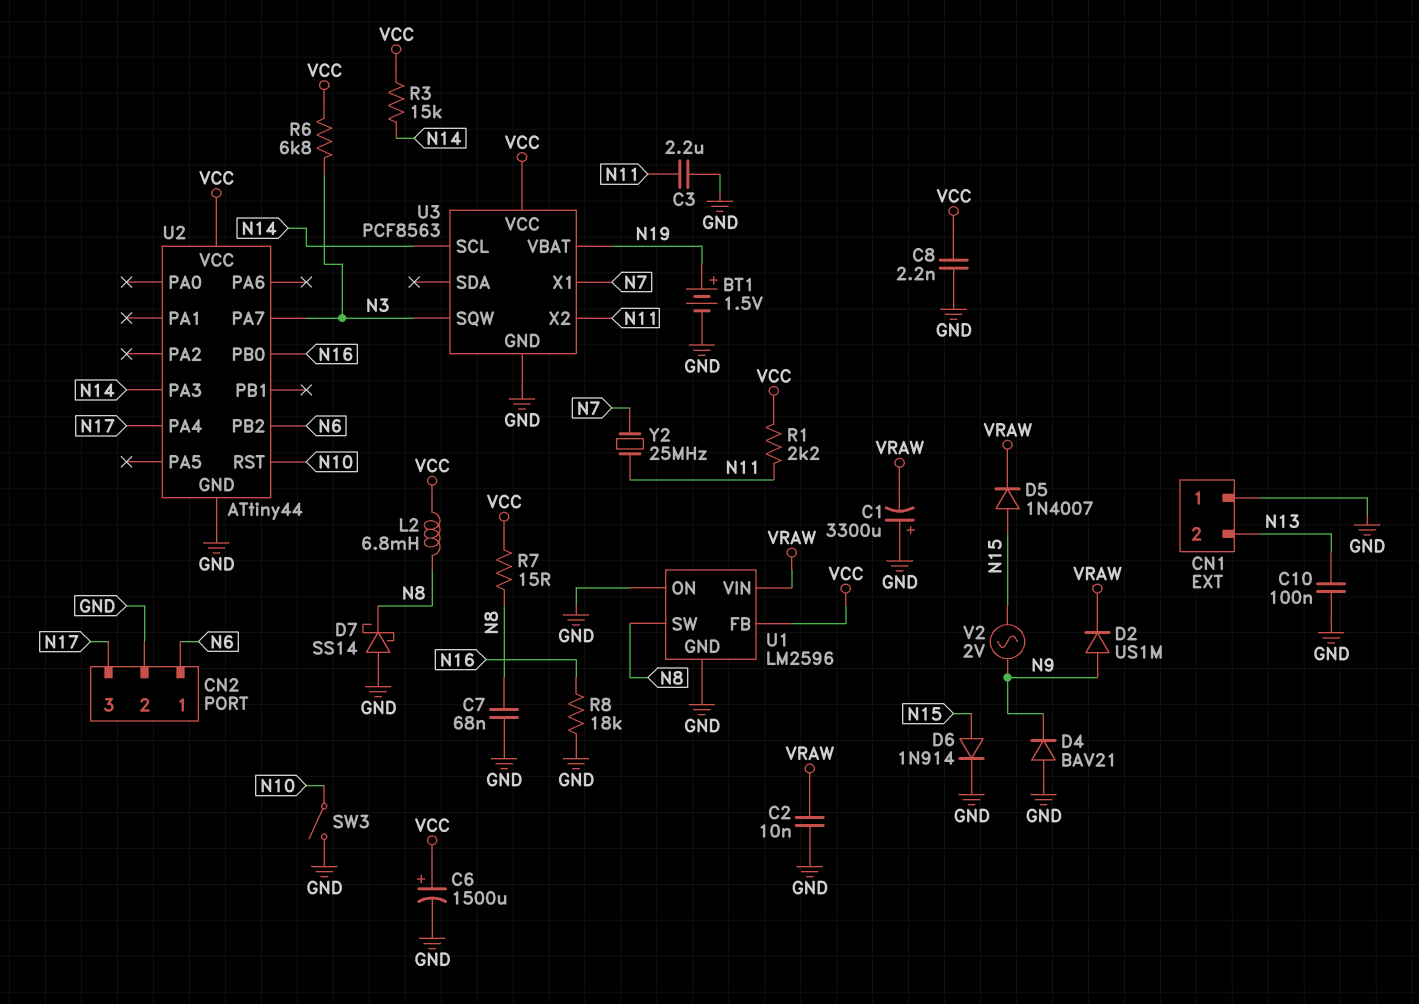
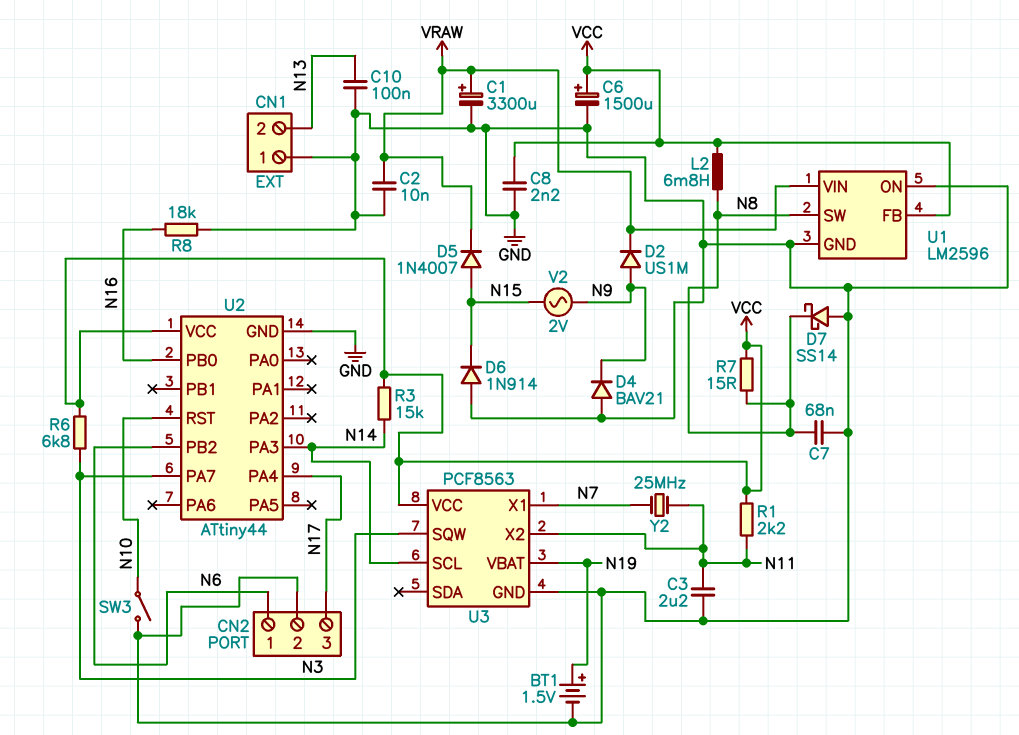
C1: 3300uF (plus GND, minus VRAW) -> 3300uF (plus VRAW, minus GND)
D6: diode 1N914 (A N15, K GND) -> diode 1N914 (A GND, K N15)

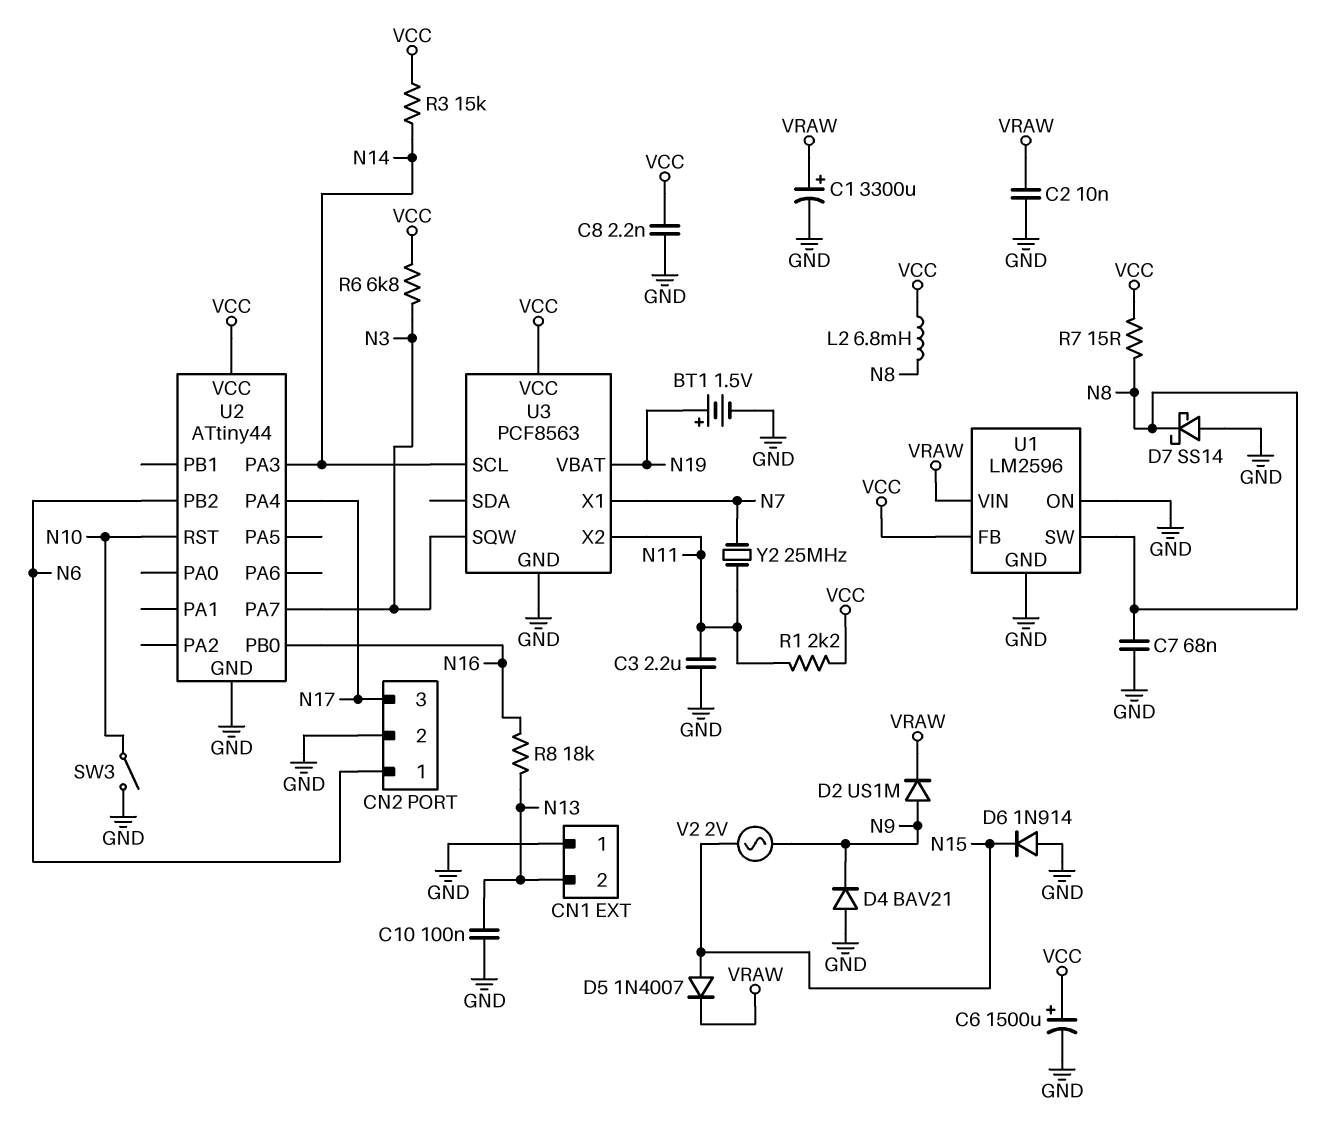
R8: 18k (GND, N16) -> 18k (N13, N16)

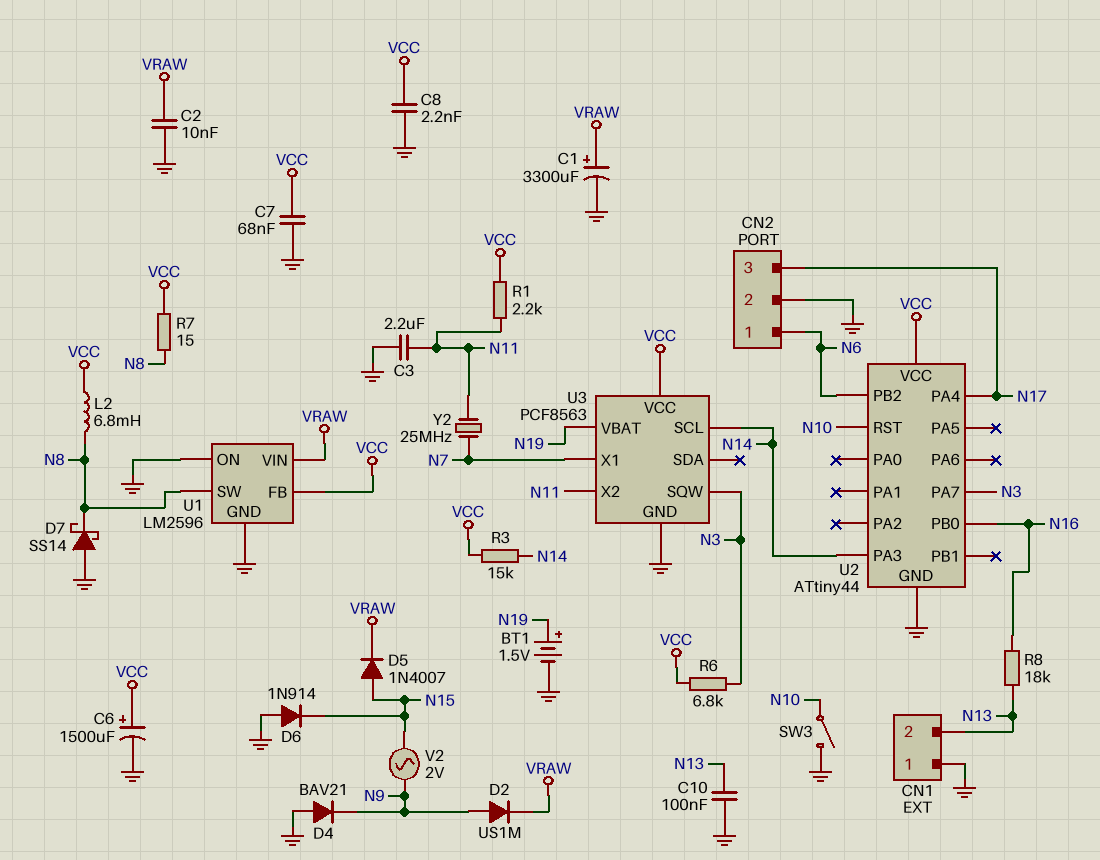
C7: 68nF (GND, N8) -> 68nF (GND, VCC)

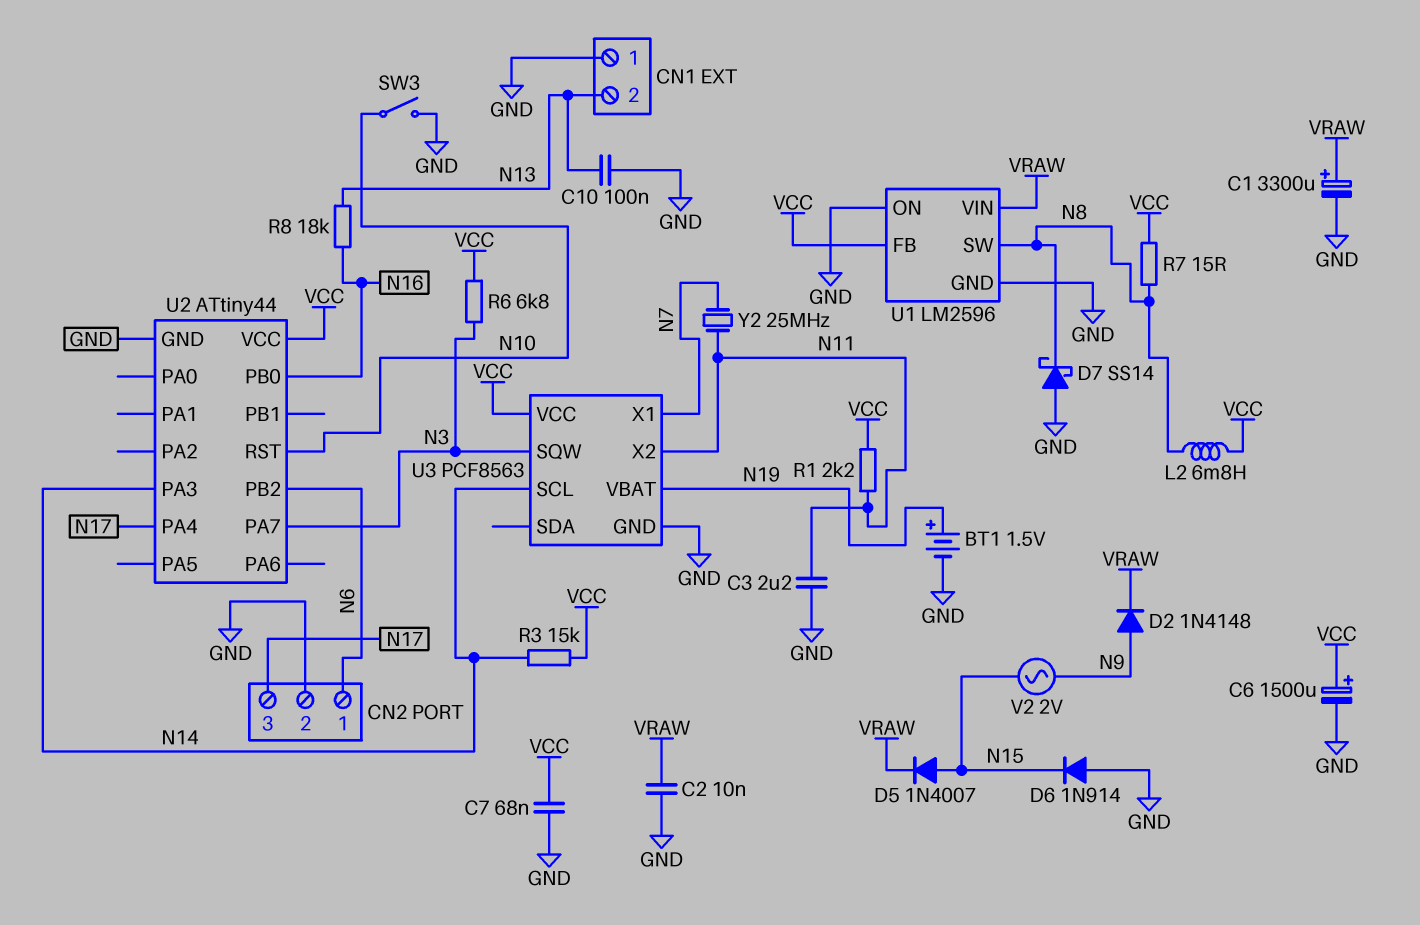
C8: 2.2nF (GND, VCC) -> none
D2: diode US1M (A N9, K VRAW) -> diode 1N4148 (A N9, K VRAW)
D4: diode BAV21 (A GND, K N9) -> none

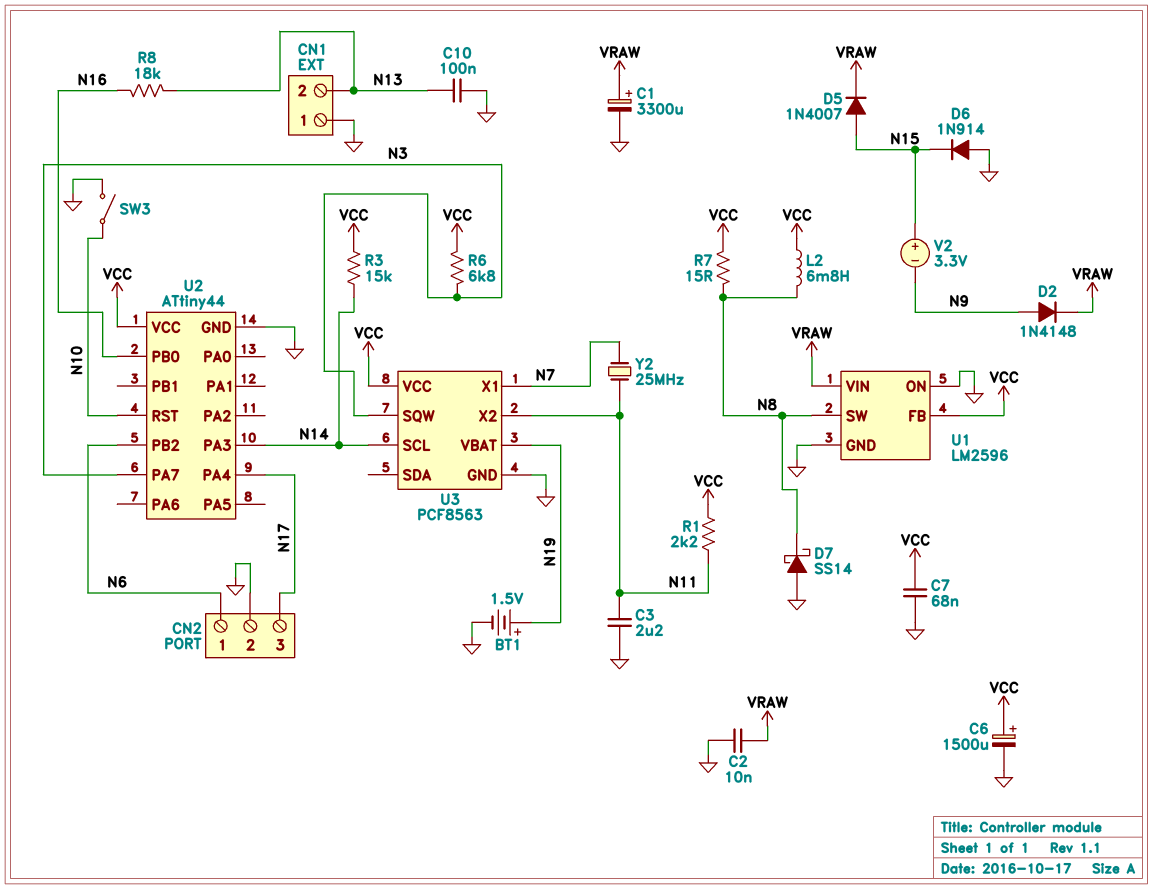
V2: AC 2V (N9, N15) -> 3.3V (plus N15, minus N9)

